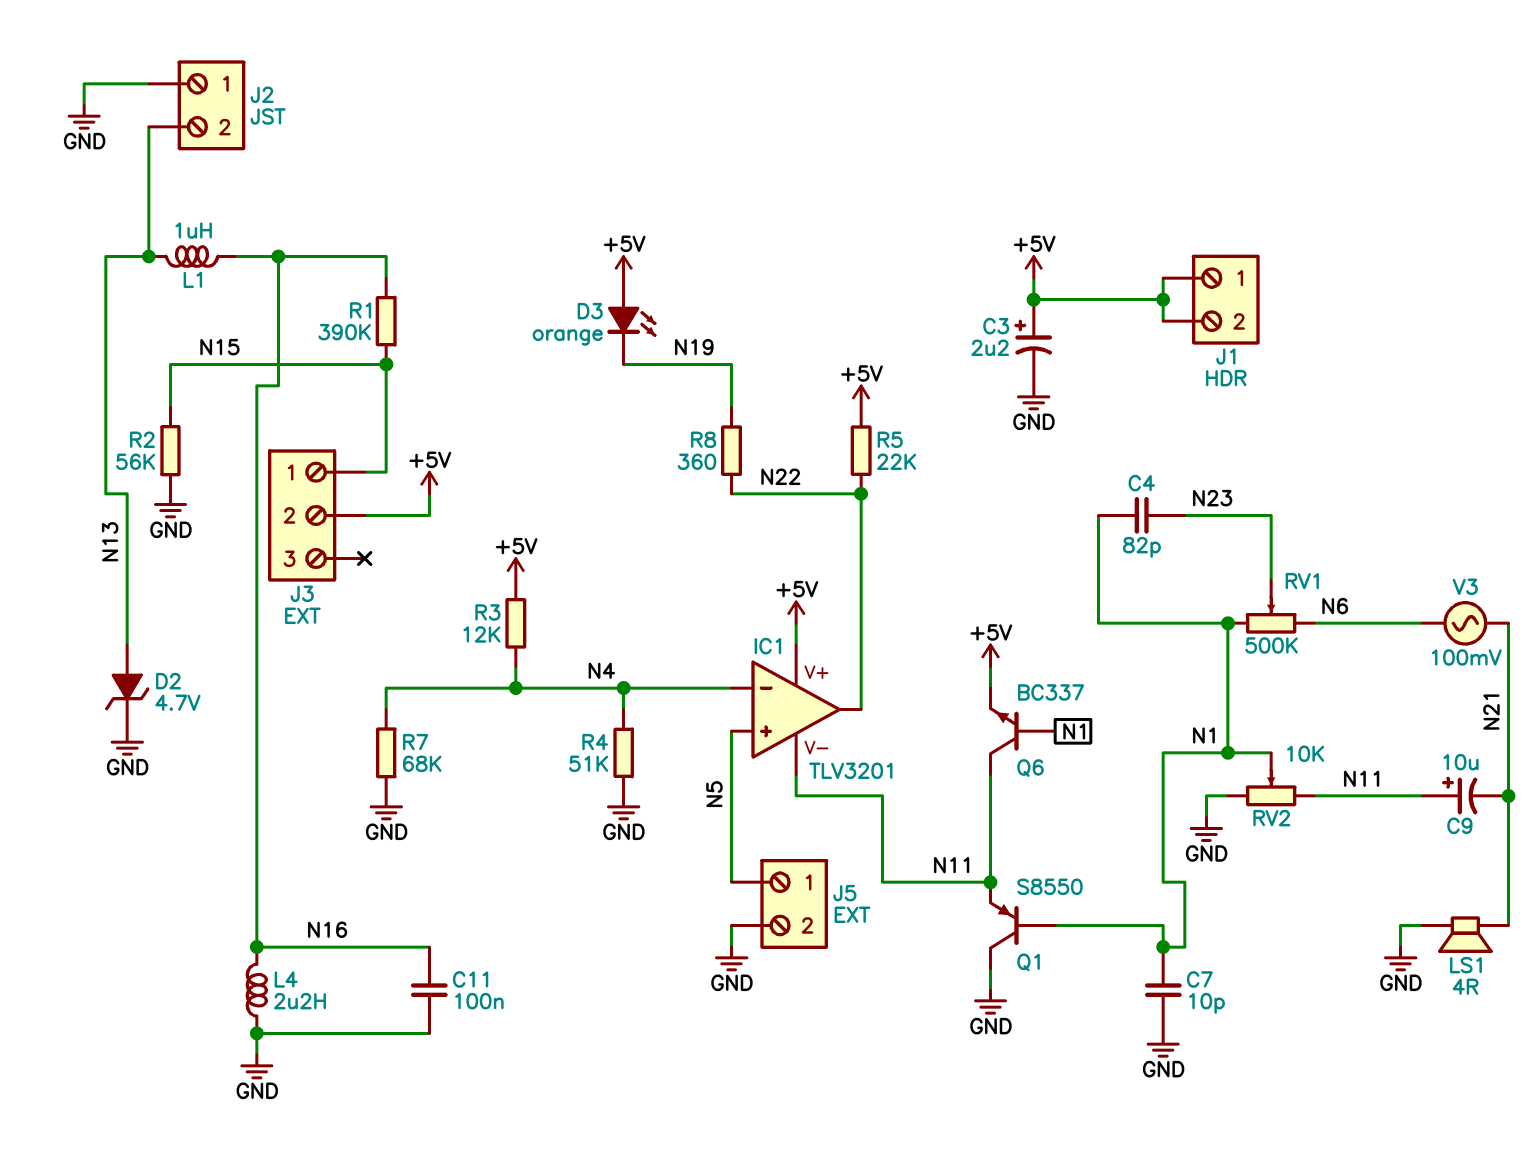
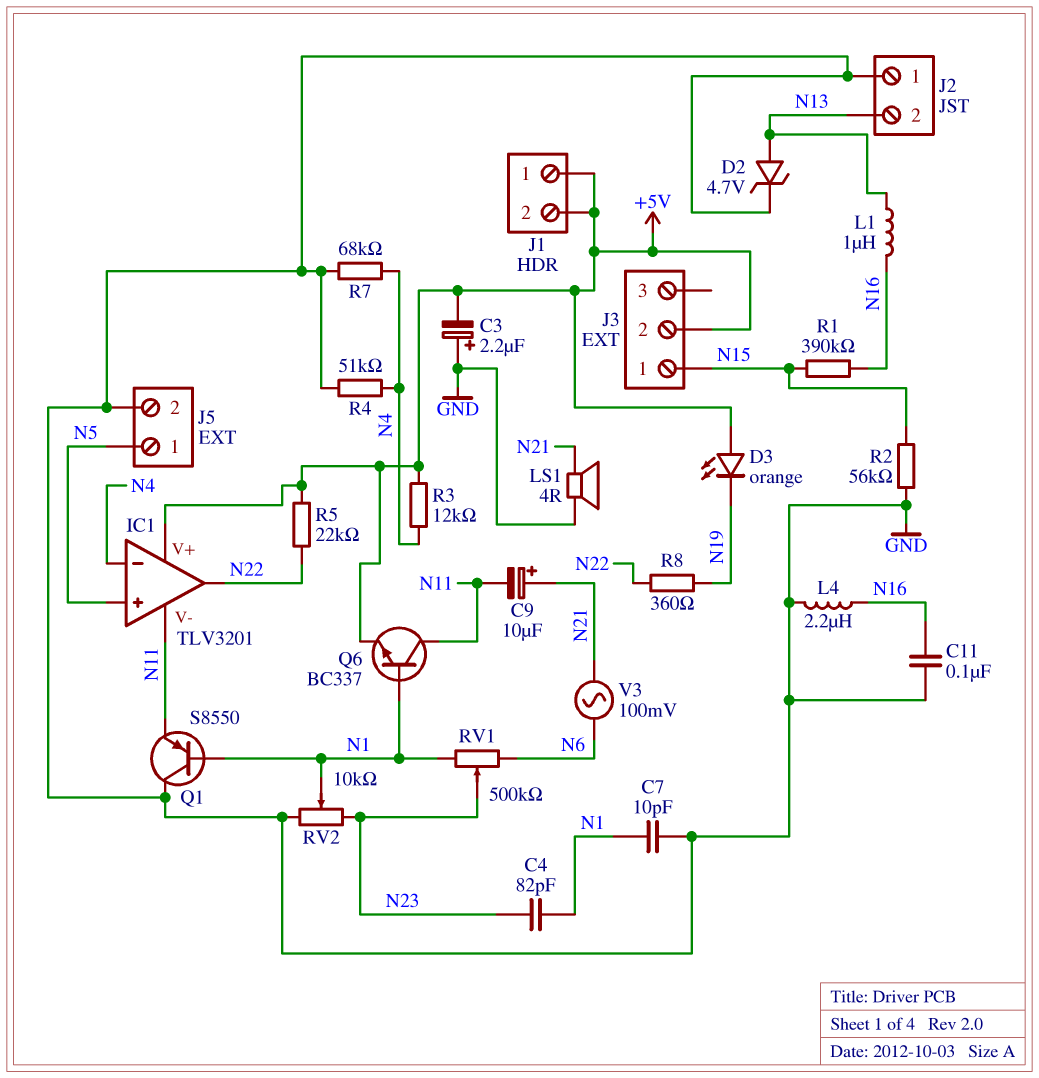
C3: 2.2uF (plus +5V, minus GND) -> 2.2uF (plus GND, minus +5V)
C9: 10uF (plus N11, minus N21) -> 10uF (plus N21, minus N11)
RV2: 10k (GND, N11, wiper N1) -> 10k (GND, N23, wiper N1)

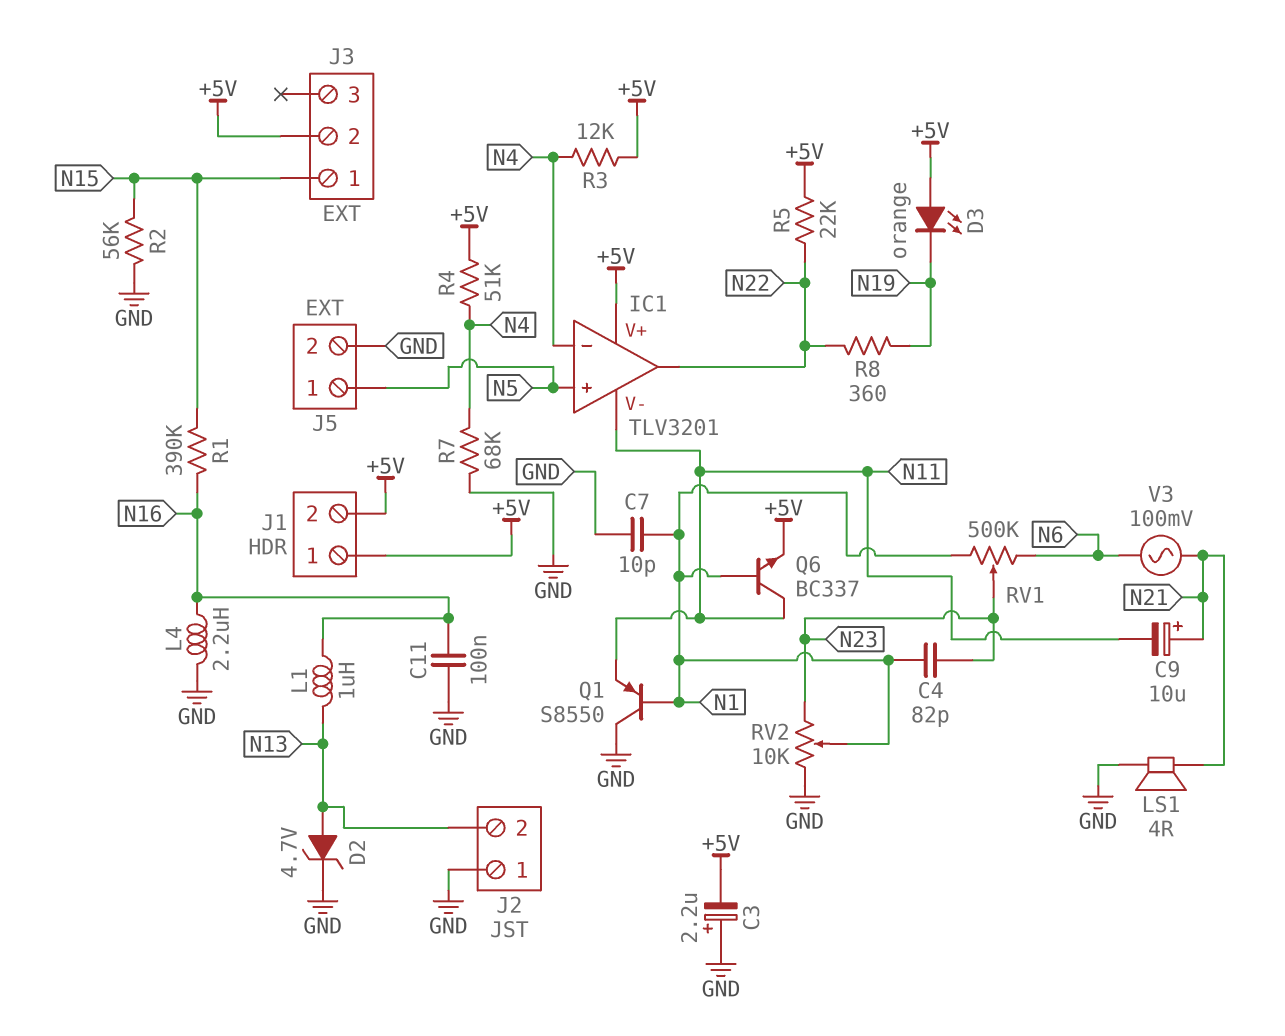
R4: 51k (GND, N4) -> 51k (+5V, N4)

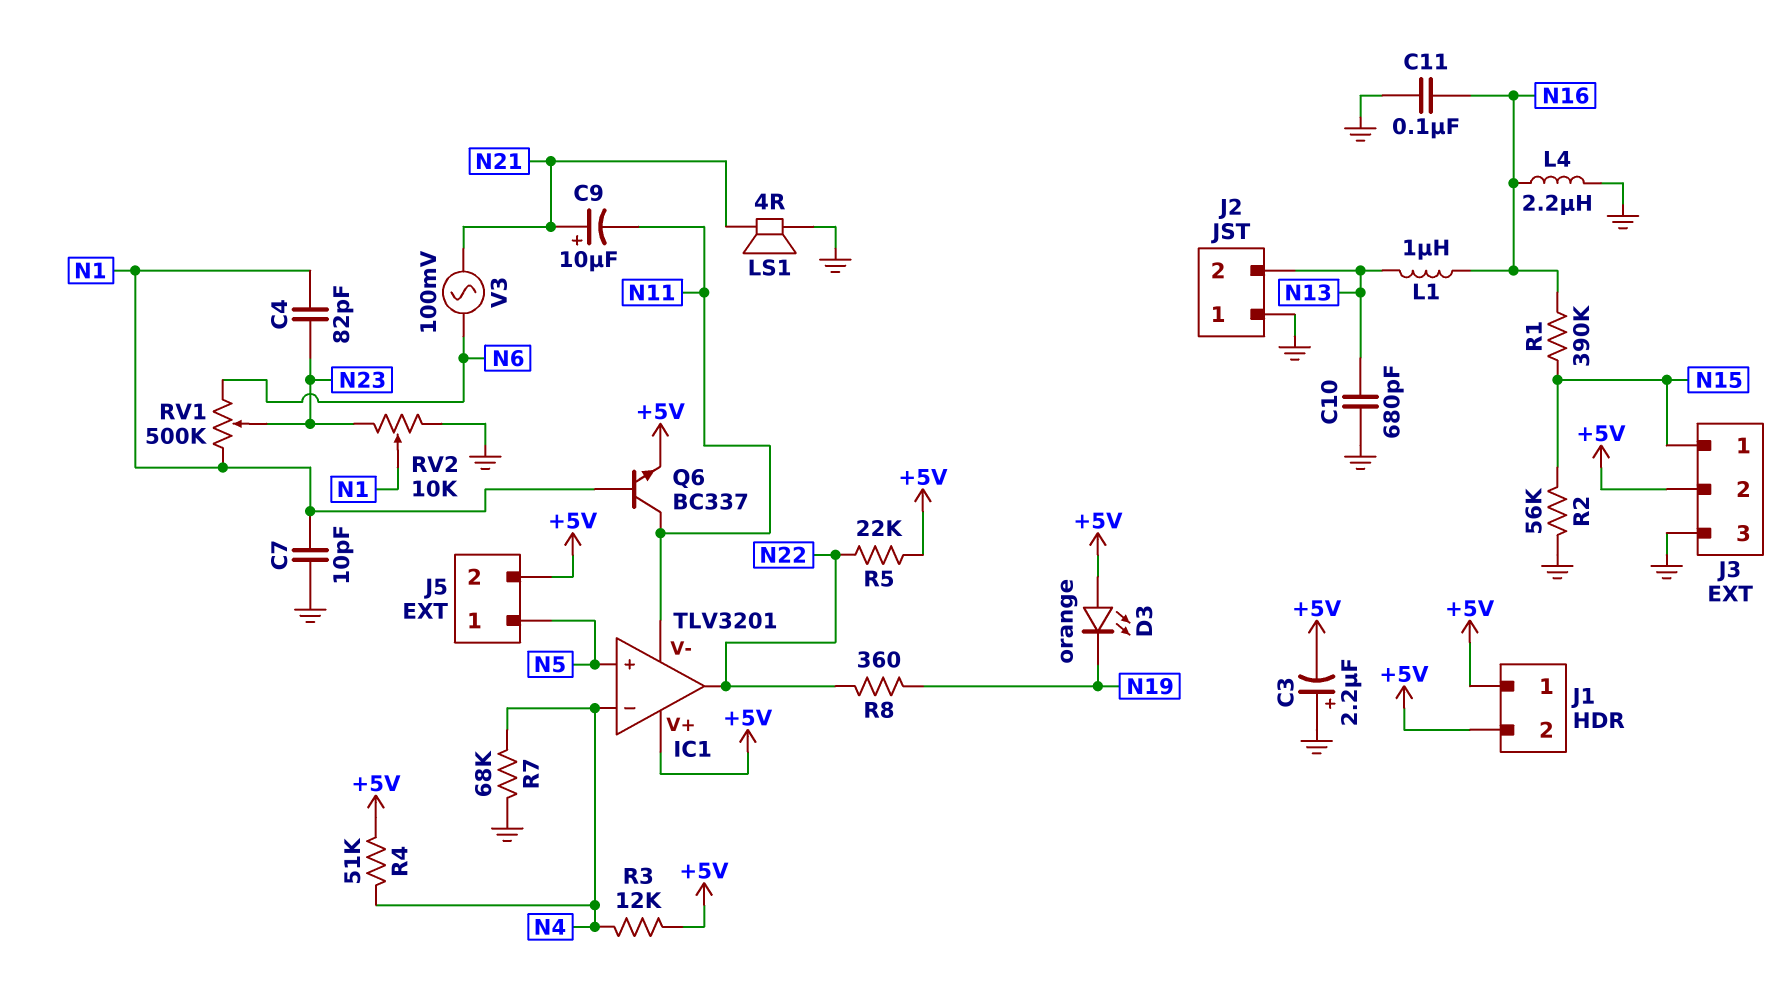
C10: none -> 680pF (GND, N13)
D2: zener 4.7V (A N13, K GND) -> none
J3 pin 3: none -> GND
J5 pin 2: GND -> +5V
Q1: PNP S8550 (B N1, C GND, E N11) -> none

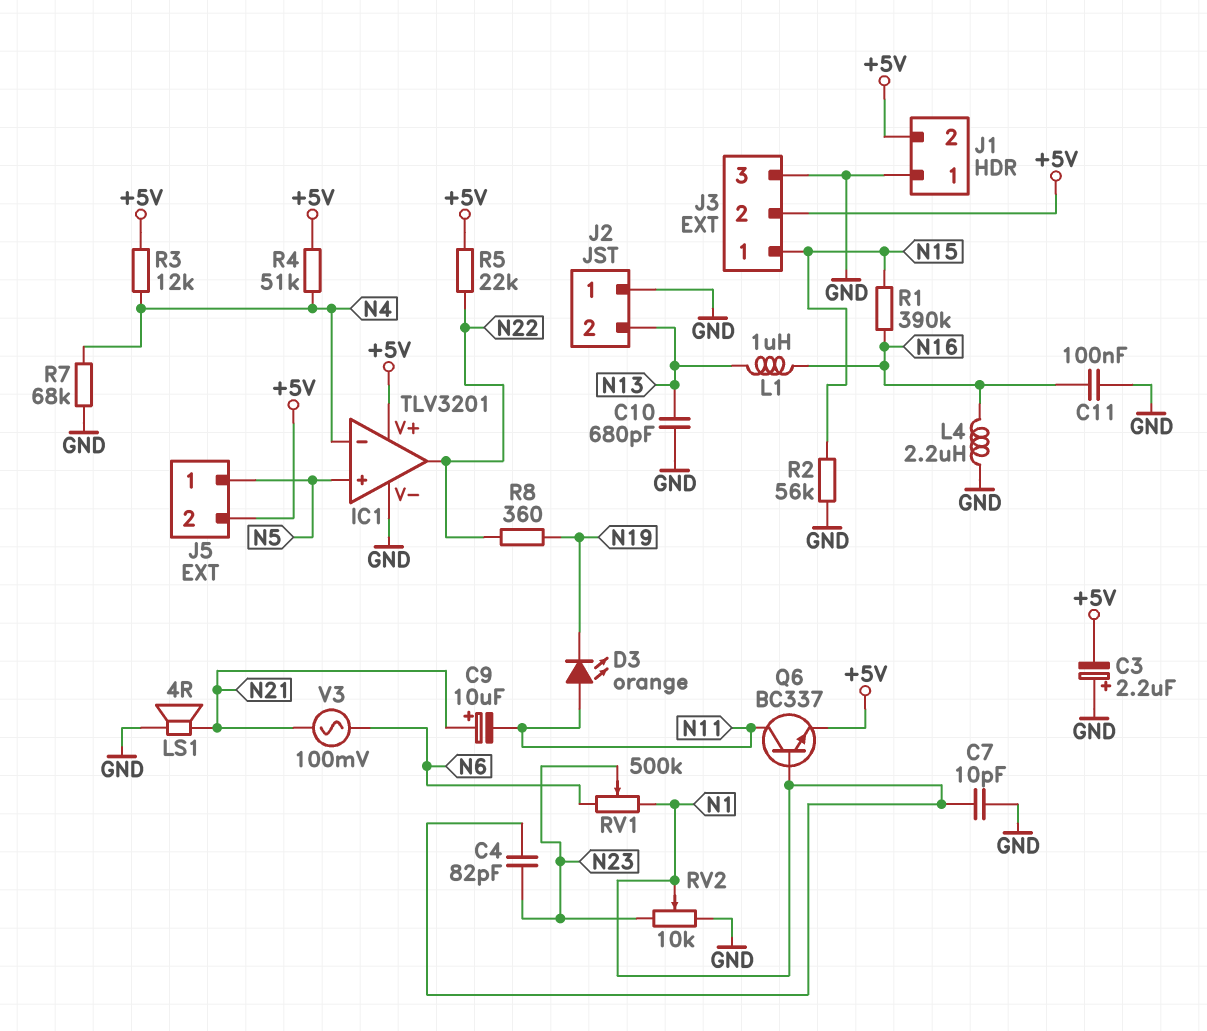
D3: LED orange (A +5V, K N19) -> LED orange (A N11, K N19)
IC1 pin V-: N11 -> GND
J1 pin 1: +5V -> GND

